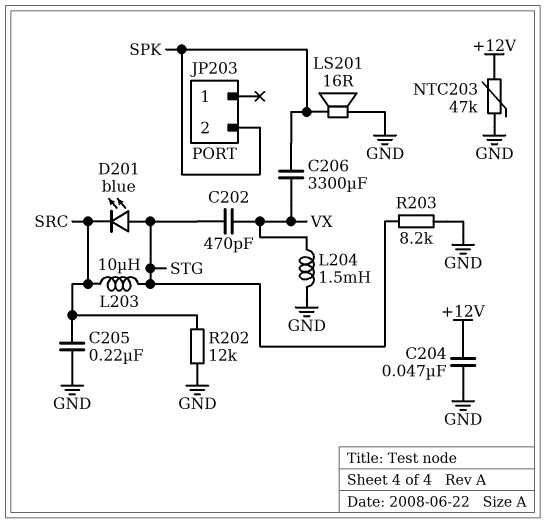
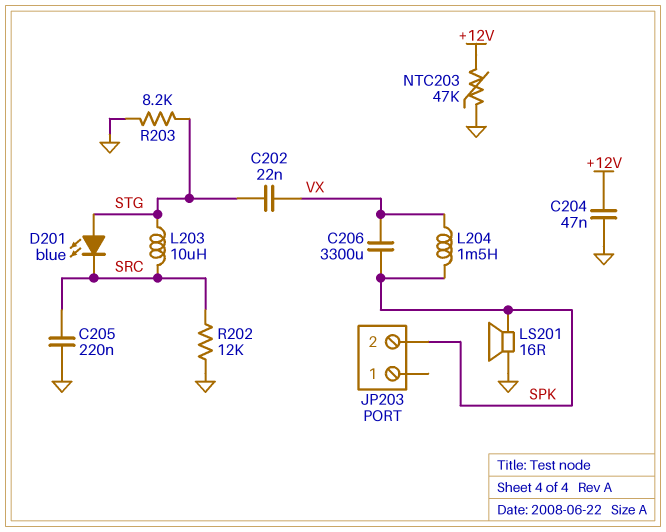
C202: 470pF (STG, VX) -> 22nF (STG, VX)
L204: 1.5mH (GND, VX) -> 1.5mH (SPK, VX)

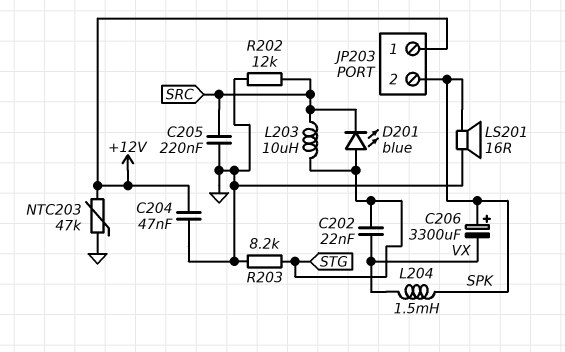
C206: 3300uF (SPK, VX) -> 3300uF (plus SPK, minus VX)
JP203 pin 1: none -> +12V

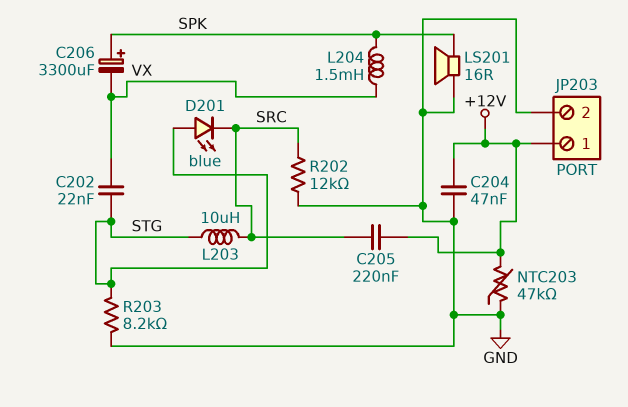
C205: 220nF (GND, SRC) -> 220nF (+12V, SRC)
JP203 pin 2: SPK -> GND

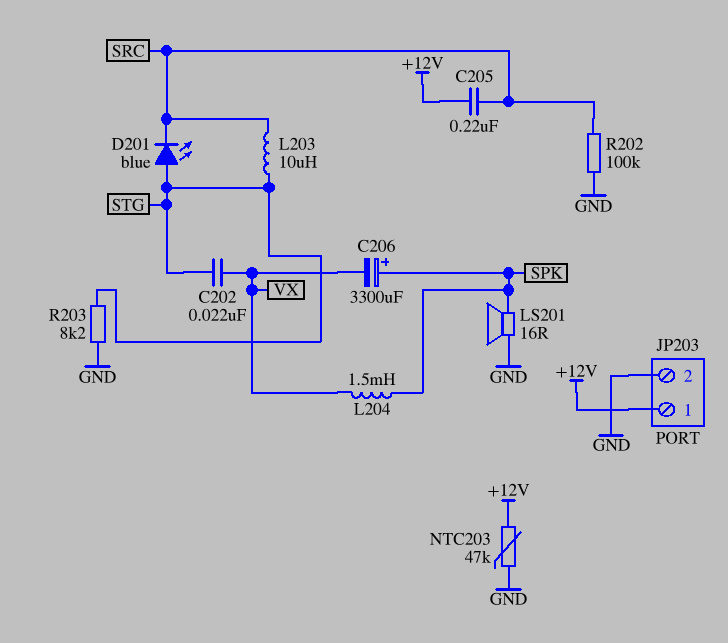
C204: 47nF (+12V, GND) -> none
R202: 12k (GND, SRC) -> 100k (GND, SRC)

